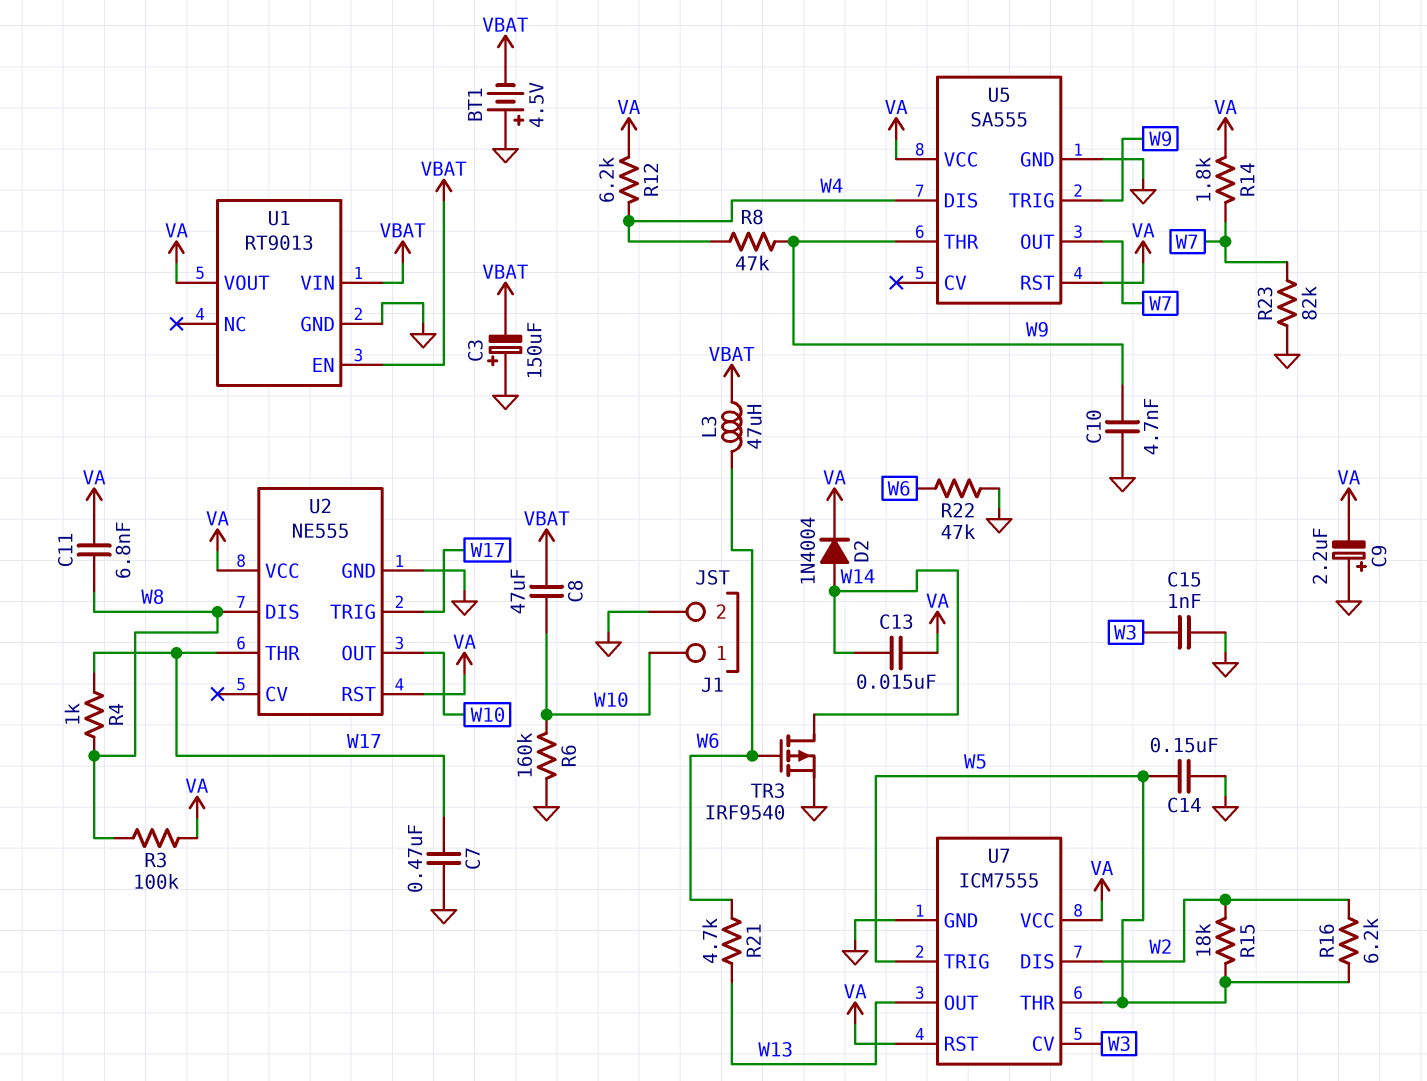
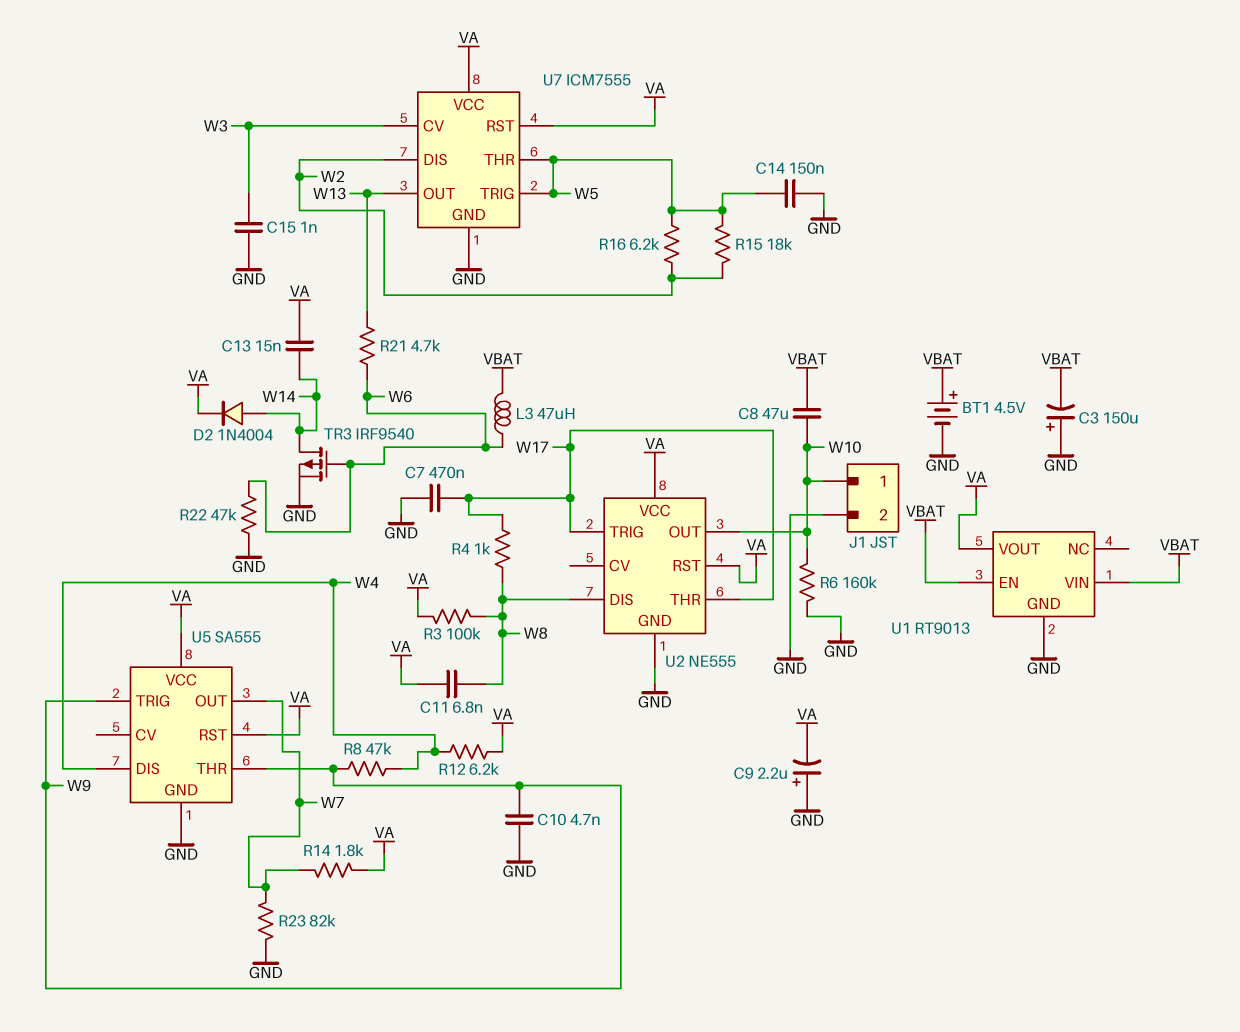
BT1: 4.5V (plus GND, minus VBAT) -> 4.5V (plus VBAT, minus GND)

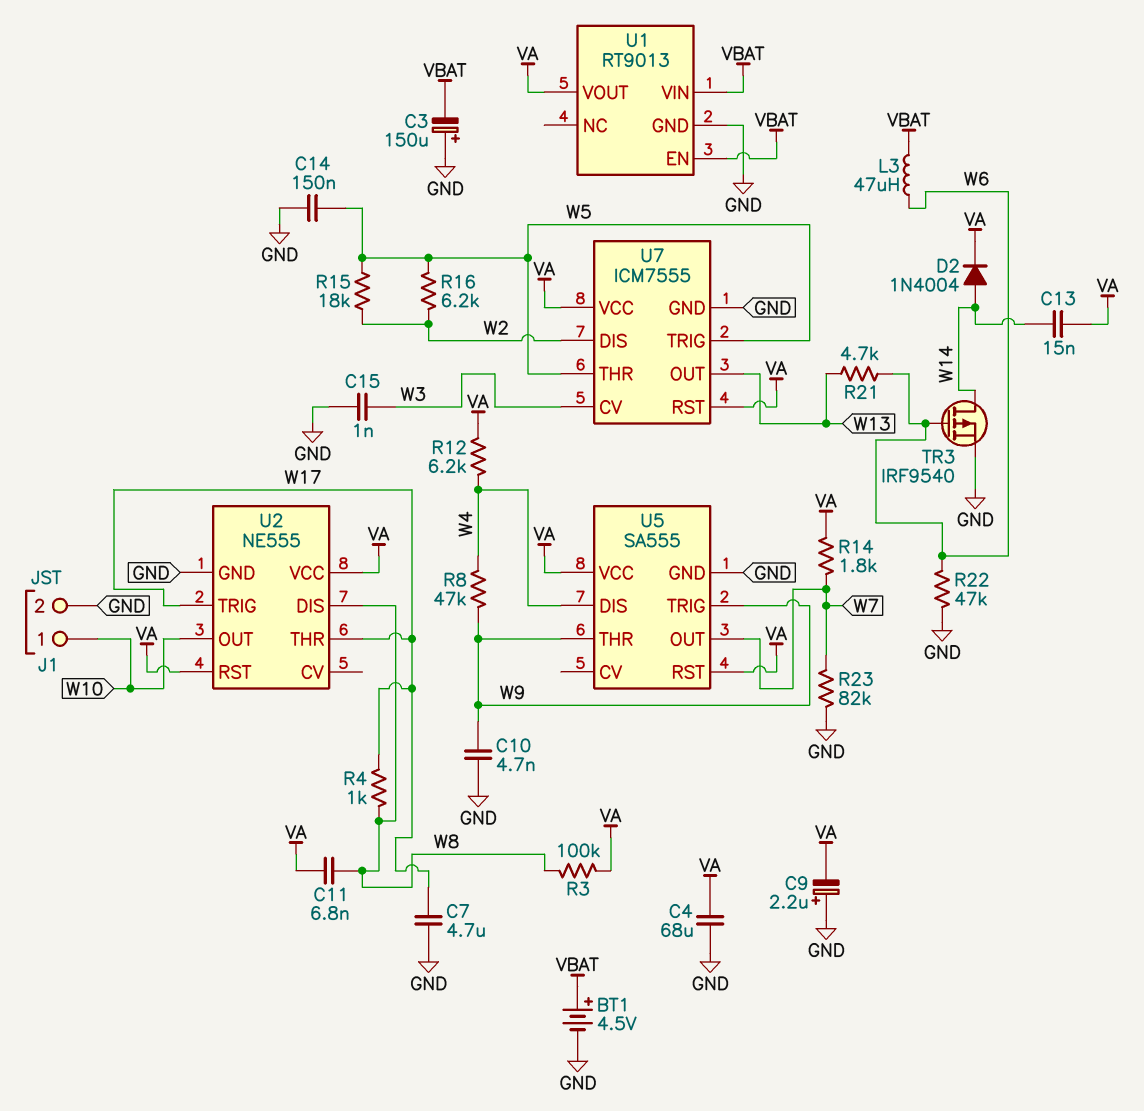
C4: none -> 68uF (GND, VA)
C7: 470nF (GND, W17) -> 4.7uF (GND, W17)
C8: 47uF (VBAT, W10) -> none
R6: 160k (GND, W10) -> none

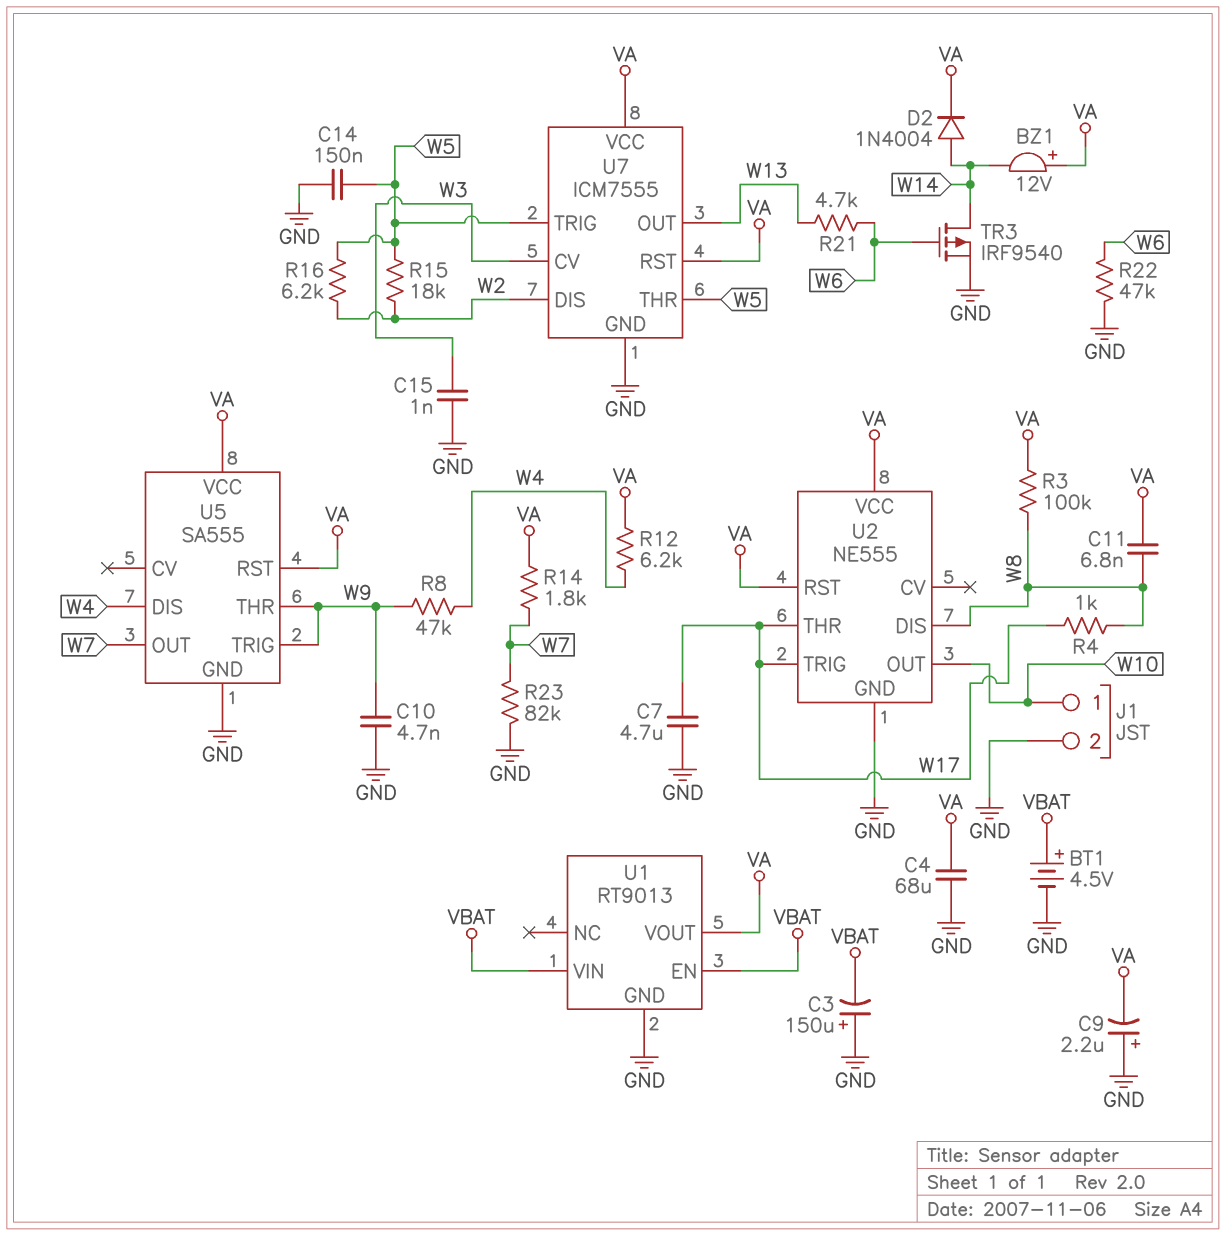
BZ1: none -> buzzer 12V (plus VA, minus W14)
C13: 15nF (VA, W14) -> none
L3: 47uH (VBAT, W6) -> none

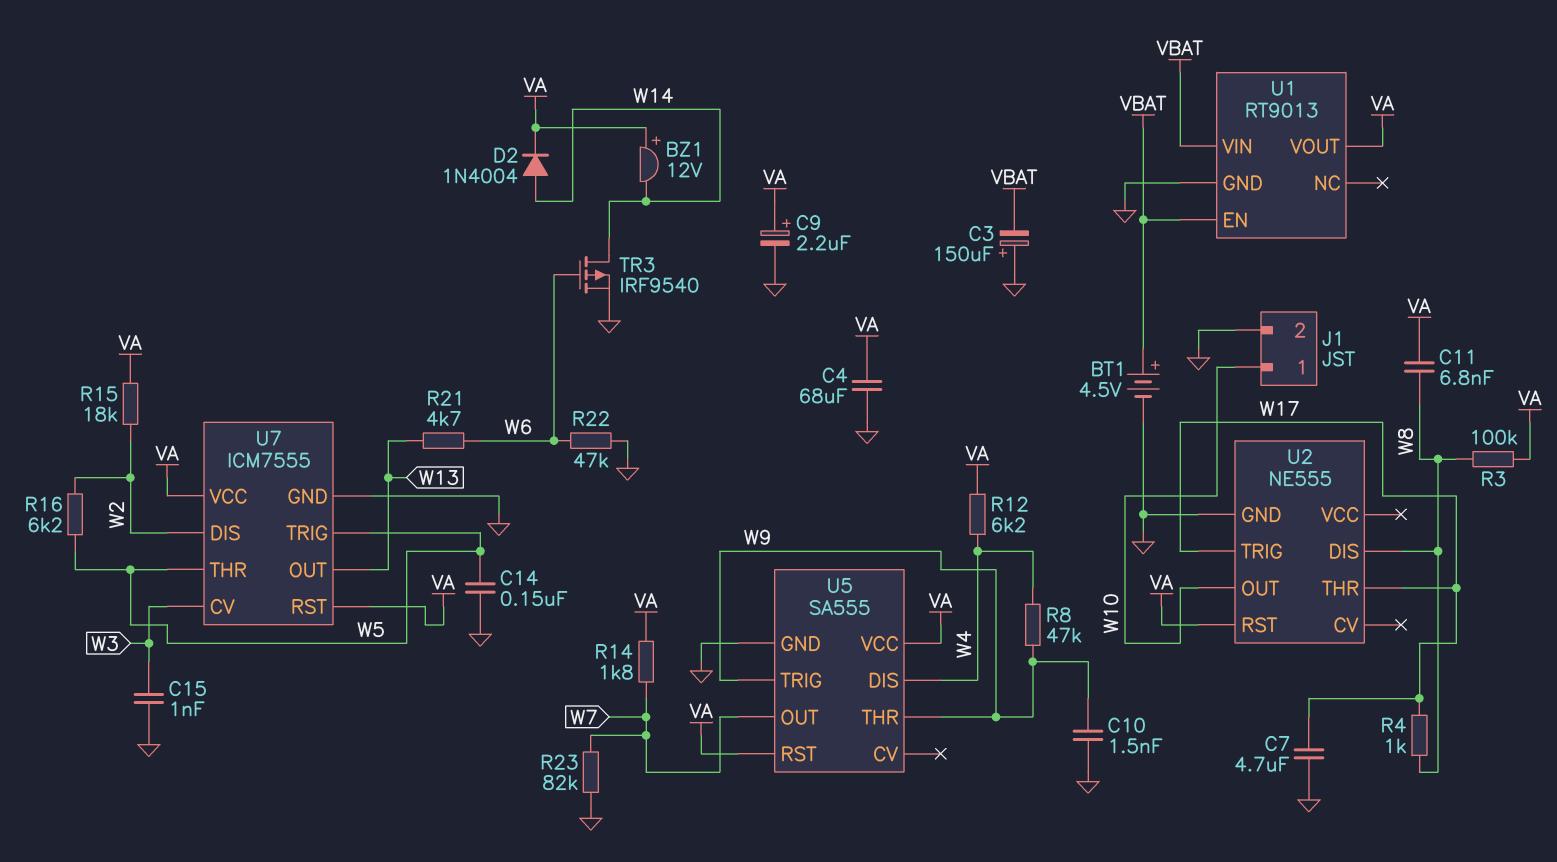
C9: 2.2uF (plus GND, minus VA) -> 2.2uF (plus VA, minus GND)
C10: 4.7nF (GND, W9) -> 1.5nF (GND, W9)
R15: 18k (W2, W5) -> 18k (VA, W2)
U2 pin VCC: VA -> none

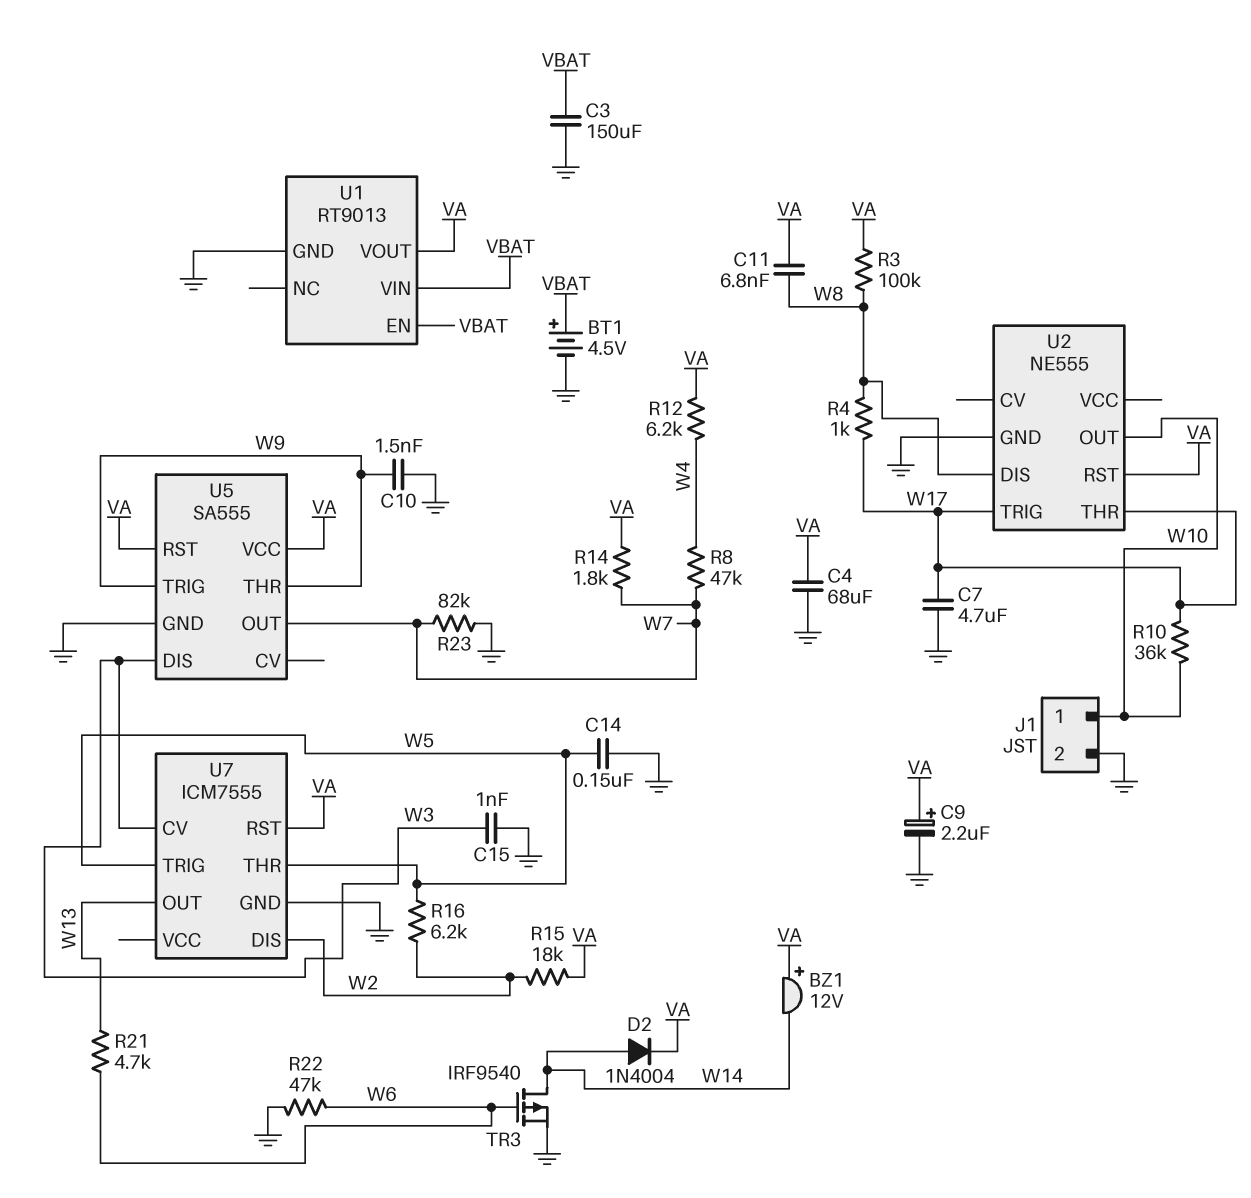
C3: 150uF (plus GND, minus VBAT) -> 150uF (GND, VBAT)
R8: 47k (W4, W9) -> 47k (W4, W7)
R10: none -> 36k (W10, W17)
U5 pin DIS: W4 -> W3
U7 pin VCC: VA -> none

